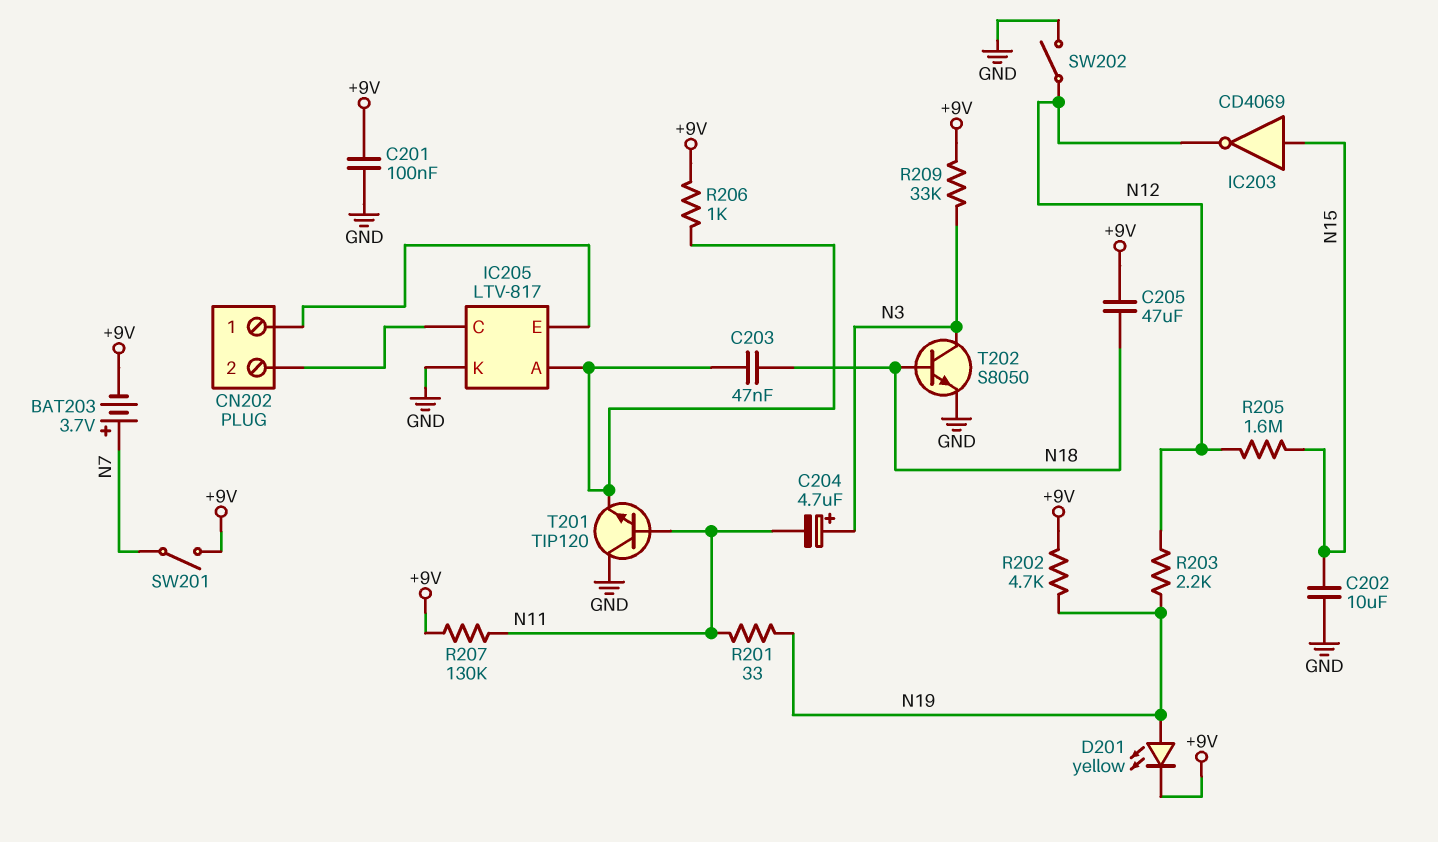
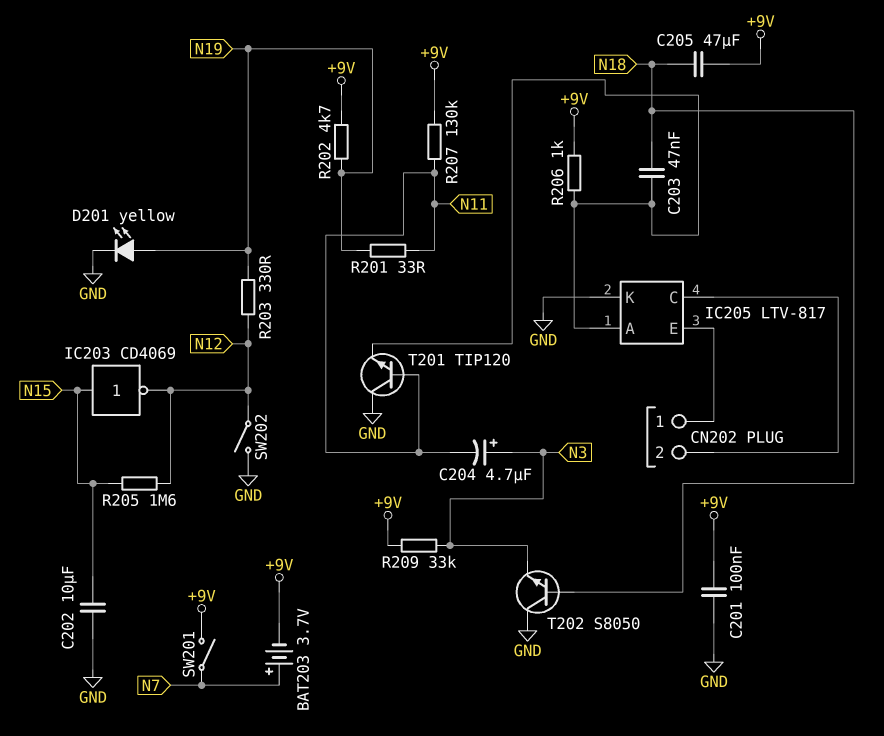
D201: LED yellow (A N19, K +9V) -> LED yellow (A N19, K GND)
R203: 2.2k (N12, N19) -> 330 (N12, N19)
T202: NPN S8050 (B N18, C N3, E GND) -> NPN S8050 (B N18, C GND, E N3)

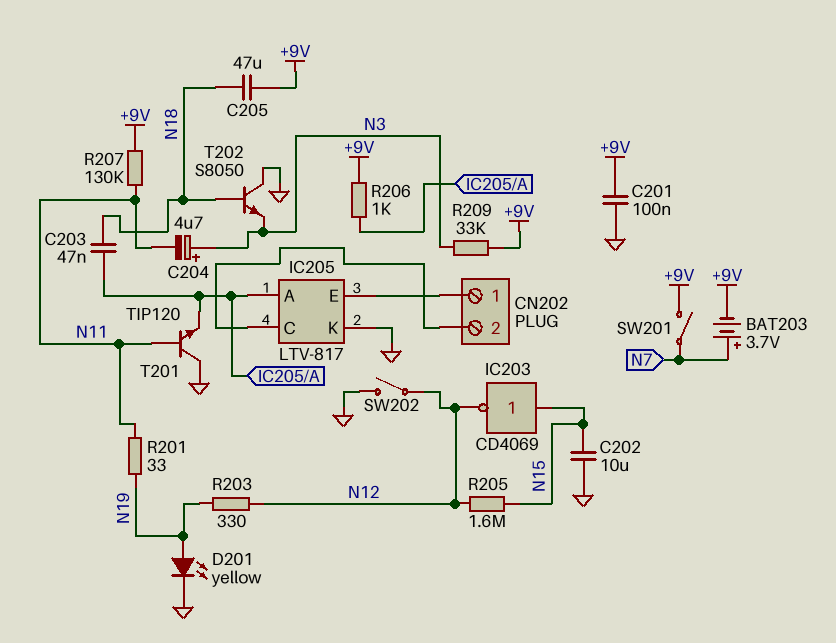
R202: 4.7k (+9V, N19) -> none

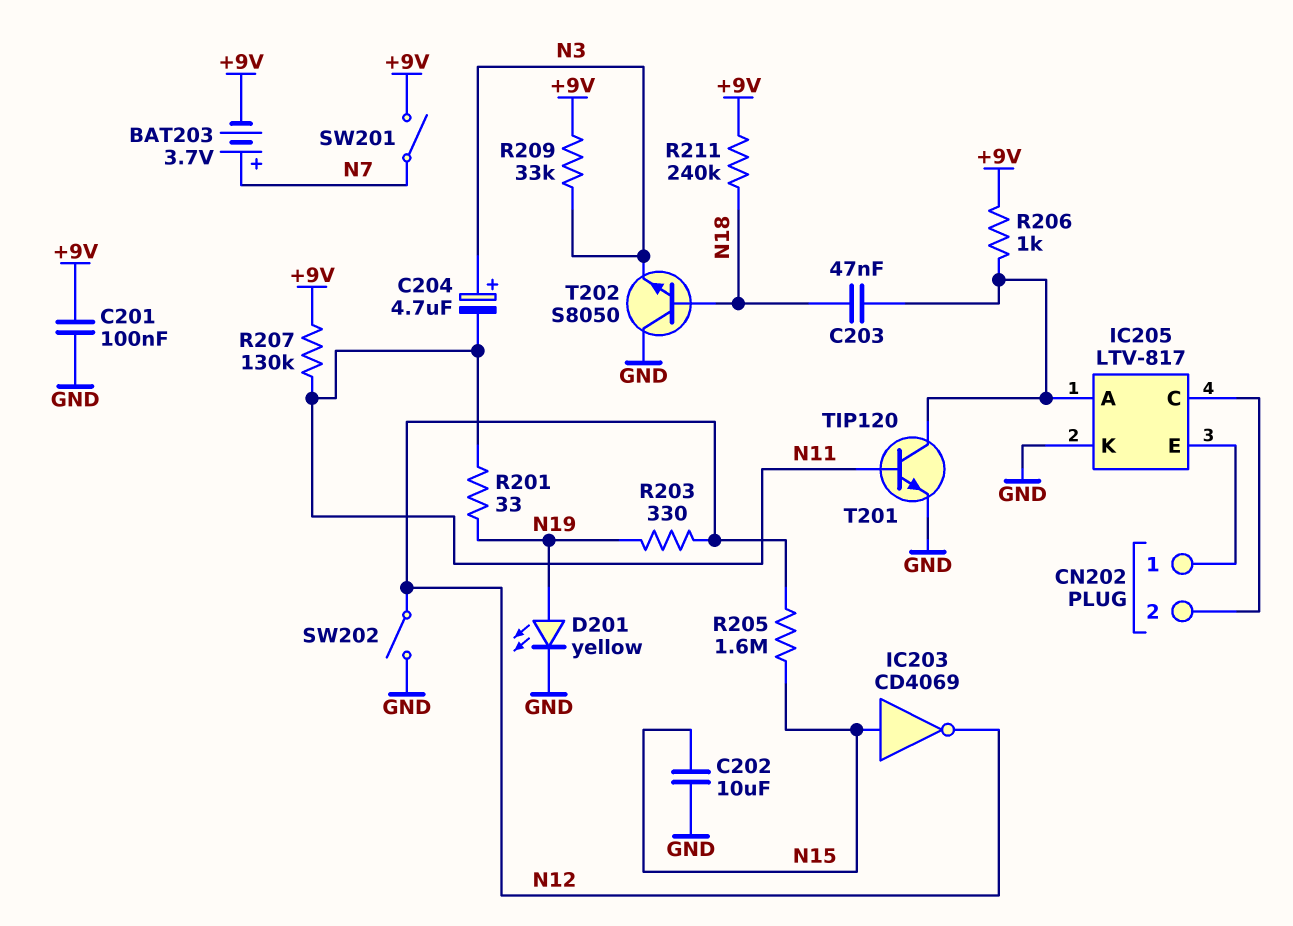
C205: 47uF (+9V, N18) -> none
R211: none -> 240k (+9V, N18)
T201: NPN TIP120 (B N11, C GND, E IC205/A) -> NPN TIP120 (B N11, C IC205/A, E GND)

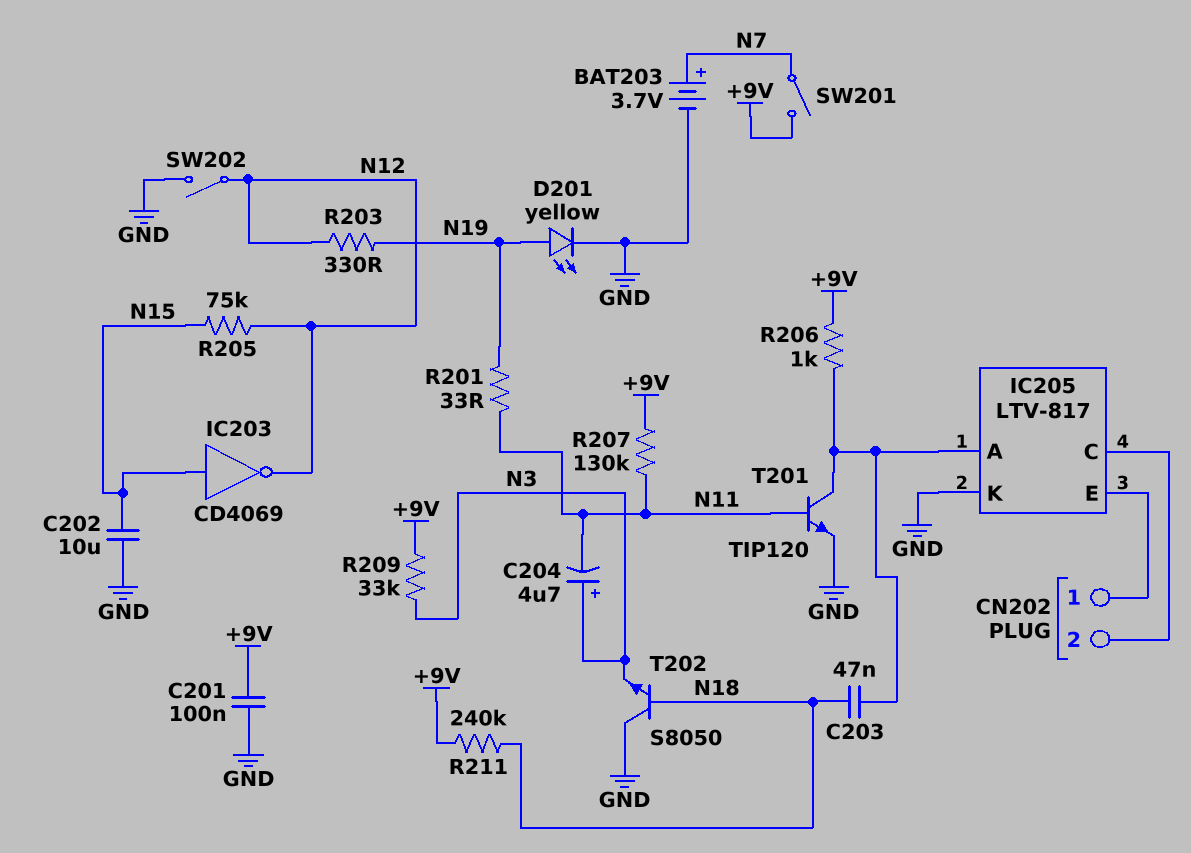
BAT203: 3.7V (plus N7, minus +9V) -> 3.7V (plus N7, minus GND)
R205: 1.6M (N12, N15) -> 75k (N12, N15)

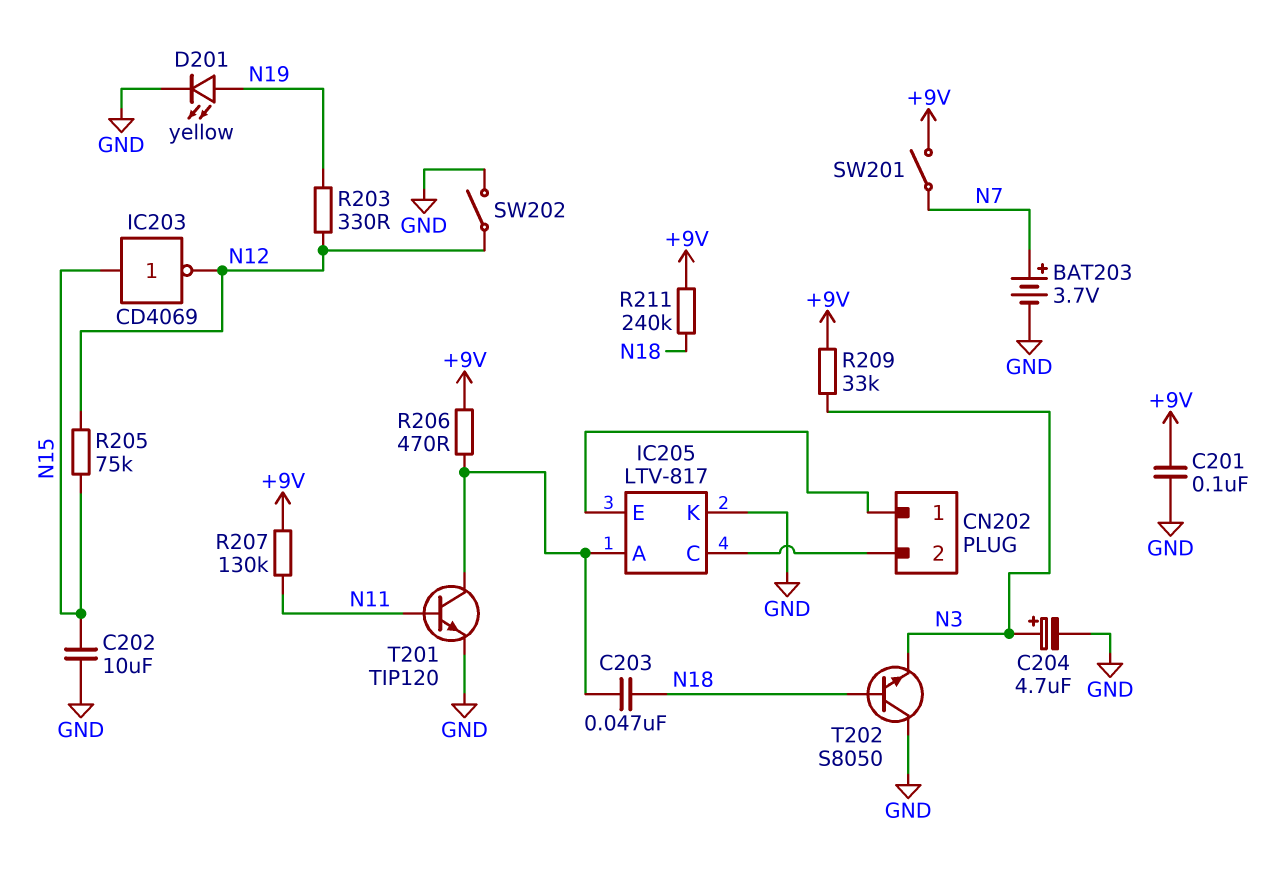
C204: 4.7uF (plus N3, minus N11) -> 4.7uF (plus N3, minus GND)
R201: 33 (N11, N19) -> none
R206: 1k (+9V, IC205/A) -> 470 (+9V, IC205/A)

